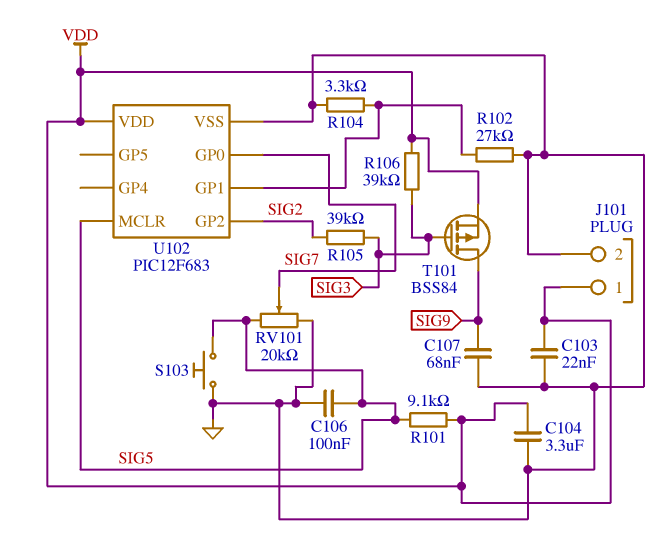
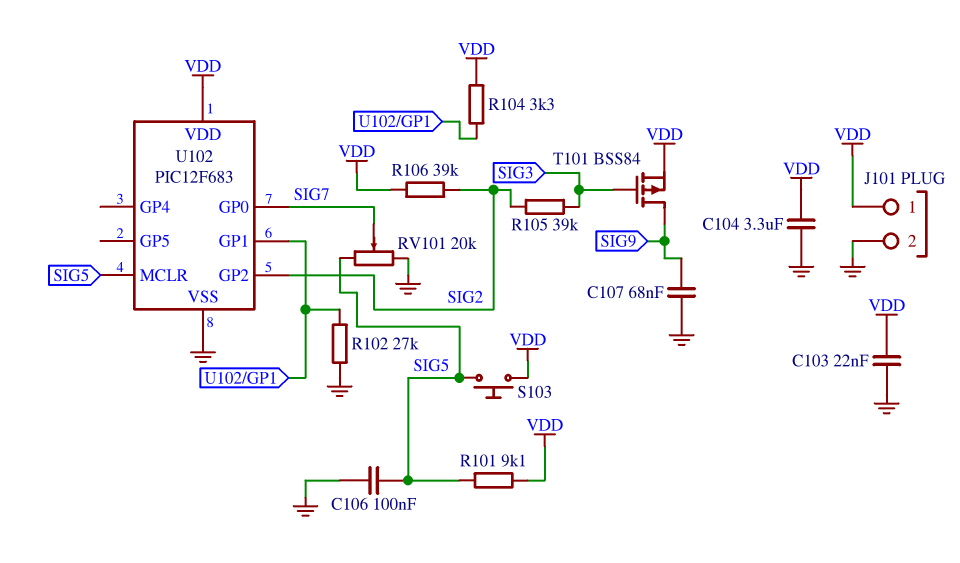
R104: 3.3k (GND, U102/GP1) -> 3.3k (U102/GP1, VDD)
R106: 39k (SIG3, VDD) -> 39k (SIG2, VDD)
S103: button (GND, SIG5) -> button (SIG5, VDD)

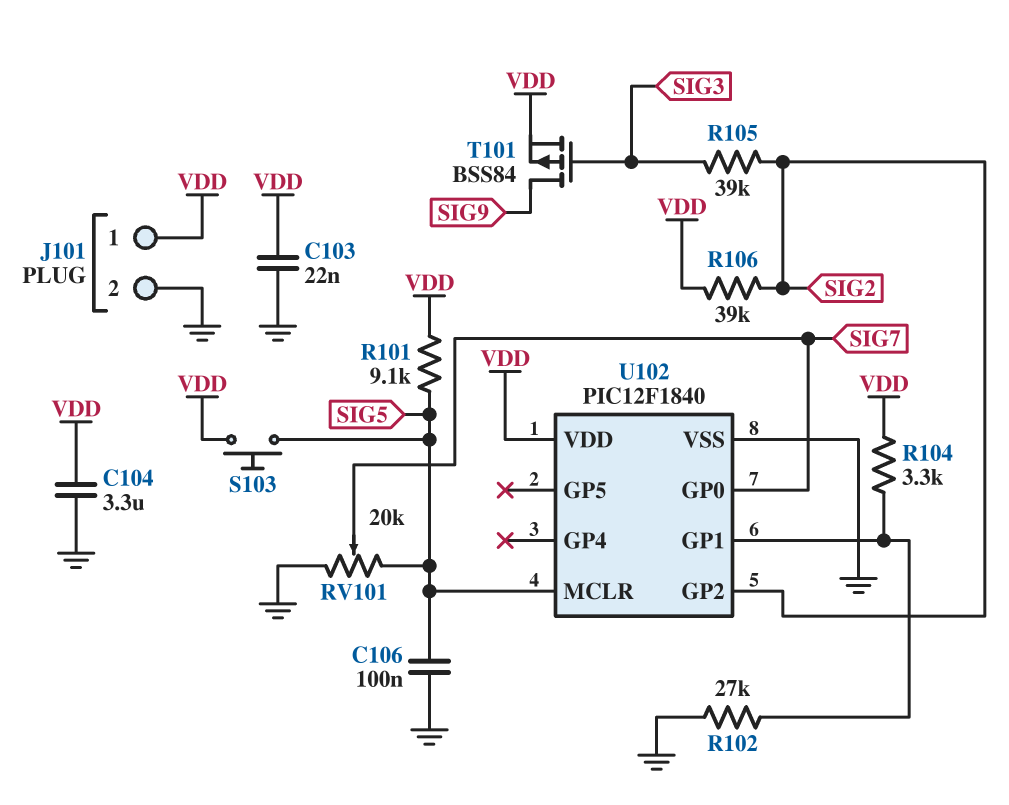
C107: 68nF (GND, SIG9) -> none
U102: PIC12F683 -> PIC12F1840

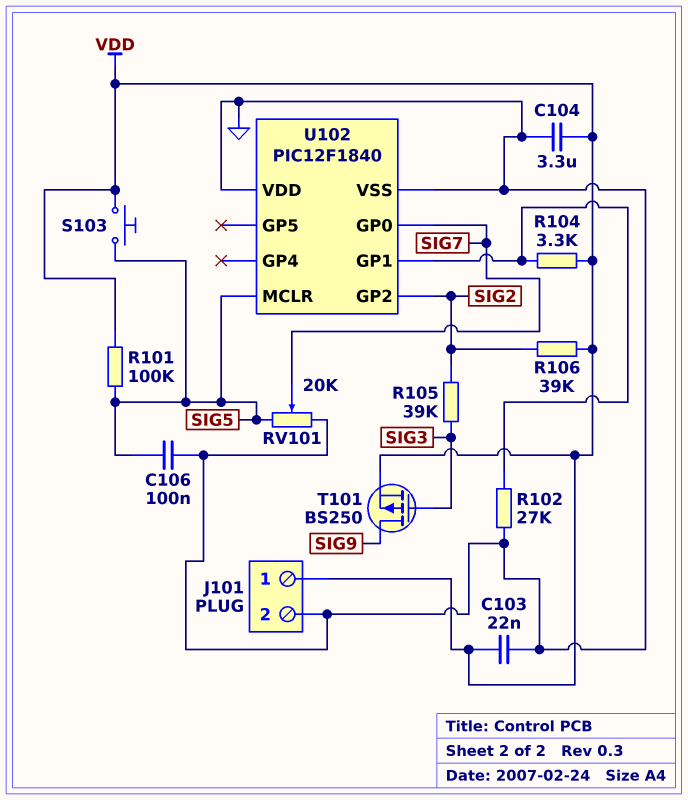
R101: 9.1k (SIG5, VDD) -> 100k (SIG5, VDD)
T101: PMOS BSS84 (G SIG3, D SIG9, S VDD) -> PMOS BS250 (G SIG3, D SIG9, S VDD)
U102 pin VDD: VDD -> GND

